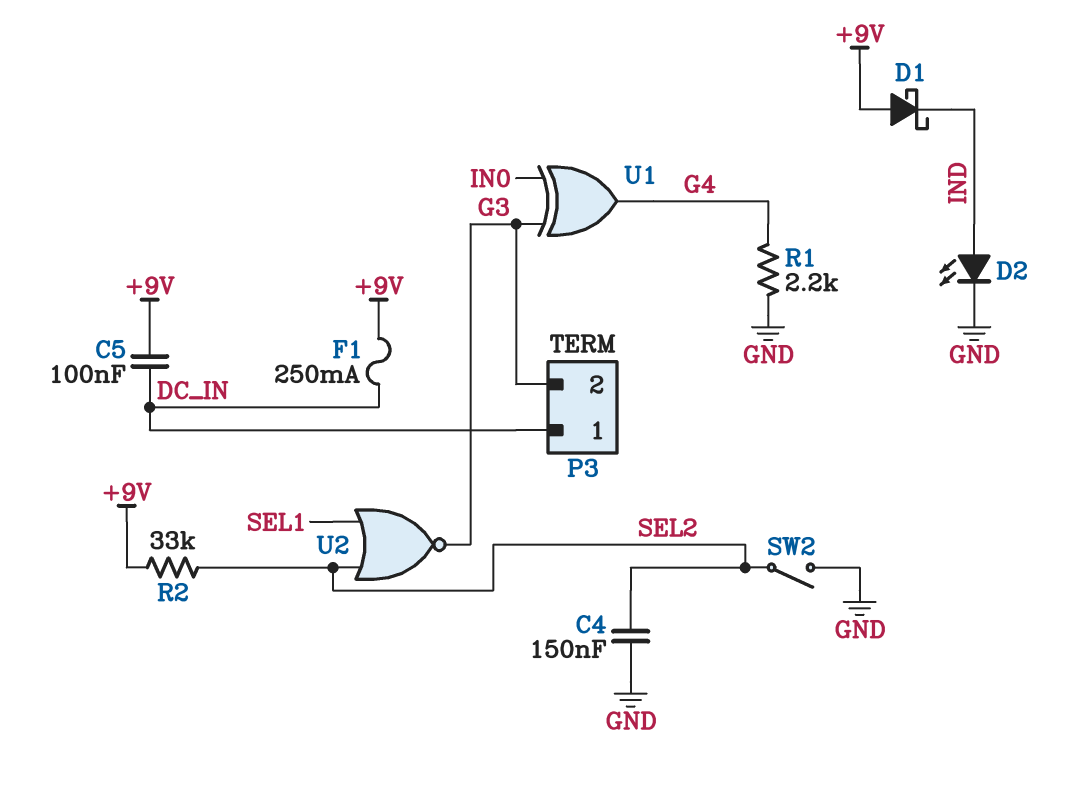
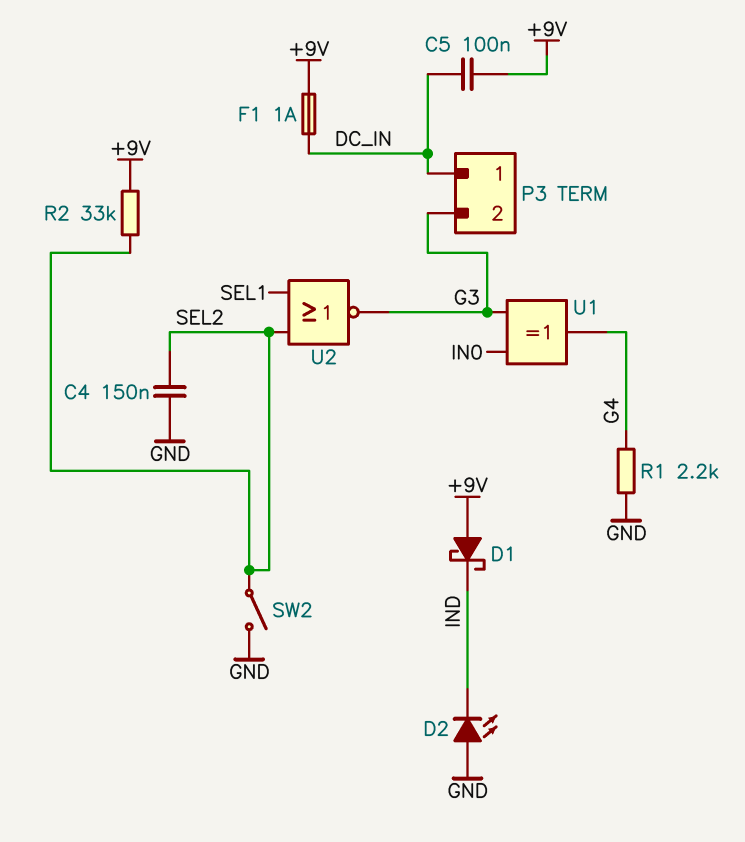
D2: LED (A IND, K GND) -> LED (A GND, K IND)
F1: 250mA (+9V, DC_IN) -> 1A (+9V, DC_IN)

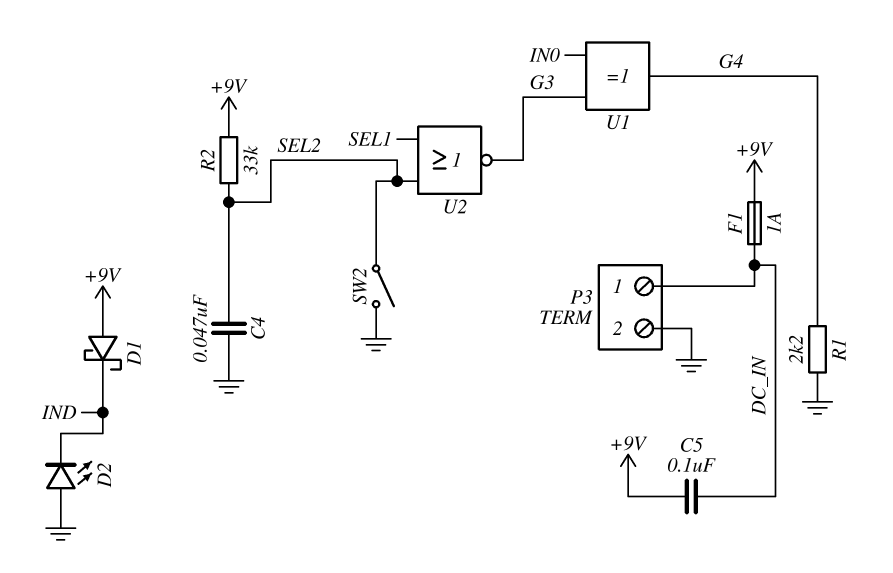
C4: 150nF (GND, SEL2) -> 47nF (GND, SEL2)
P3 pin 2: G3 -> GND

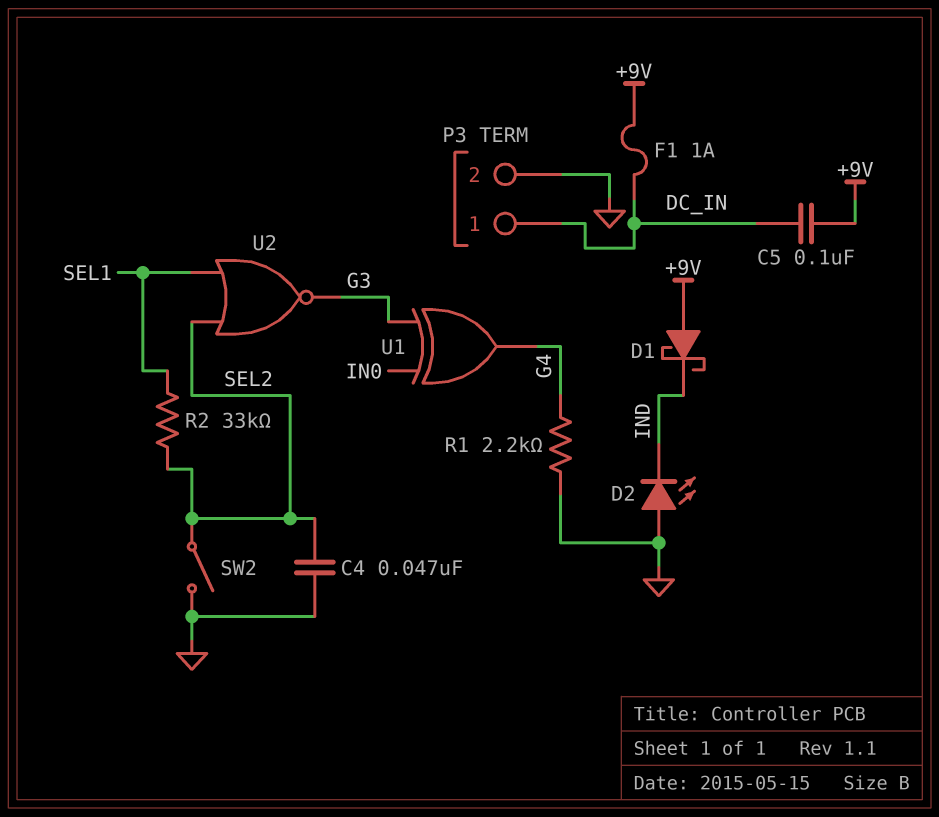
R2: 33k (+9V, SEL2) -> 33k (SEL1, SEL2)

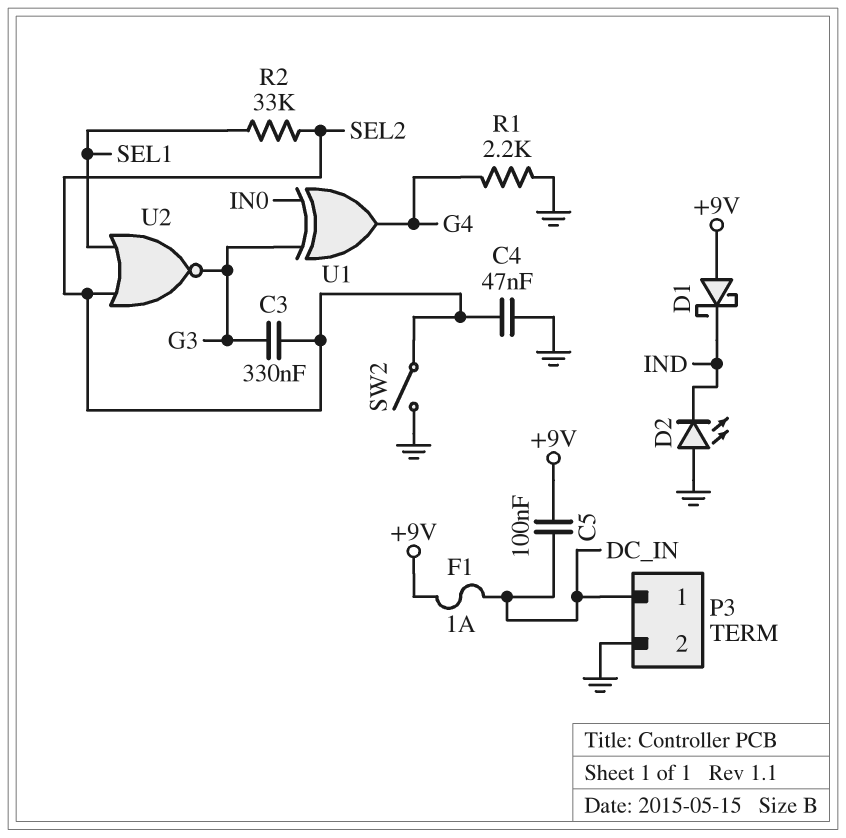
C3: none -> 330nF (G3, SEL2)

